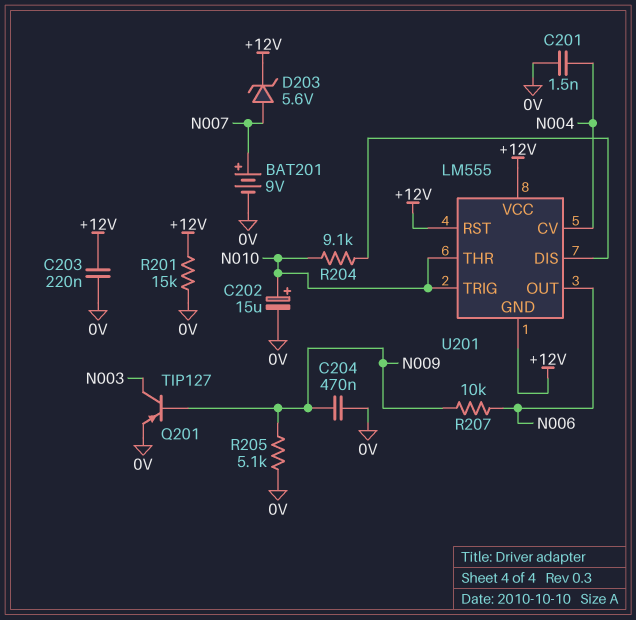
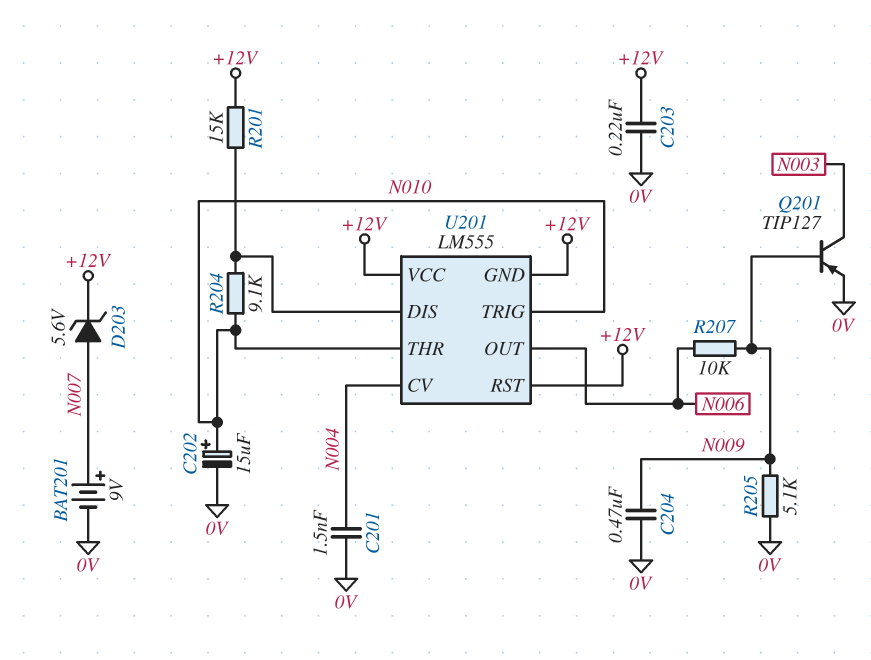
R201: 15k (+12V, 0V) -> 15k (+12V, U201/DIS)

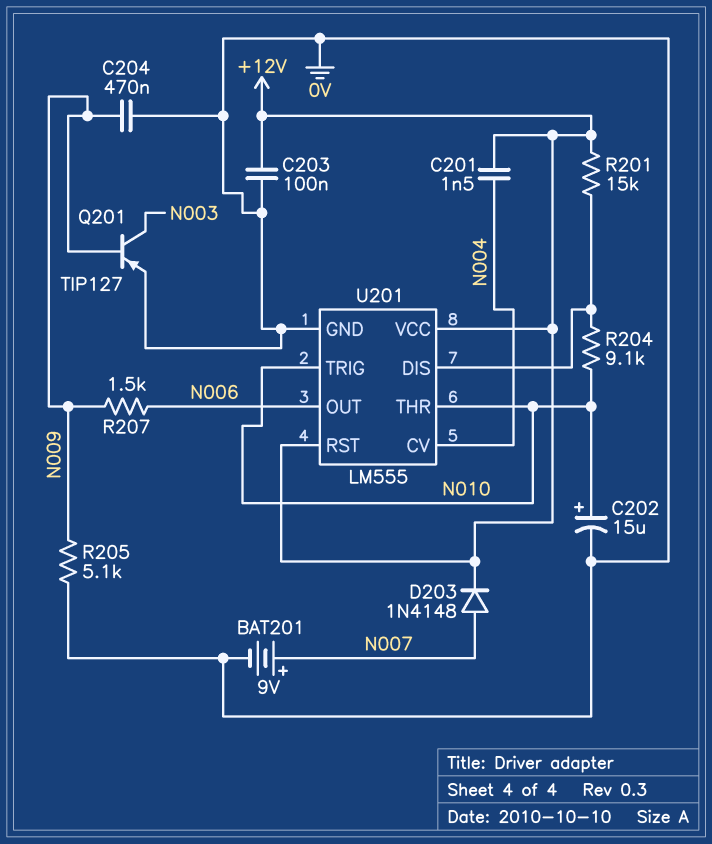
C201: 1.5nF (0V, N004) -> 1.5nF (+12V, N004)
C203: 220nF (+12V, 0V) -> 100nF (+12V, 0V)
D203: zener 5.6V (A N007, K +12V) -> diode 1N4148 (A N007, K +12V)
R207: 10k (N006, N009) -> 1.5k (N006, N009)
U201 pin GND: +12V -> 0V

